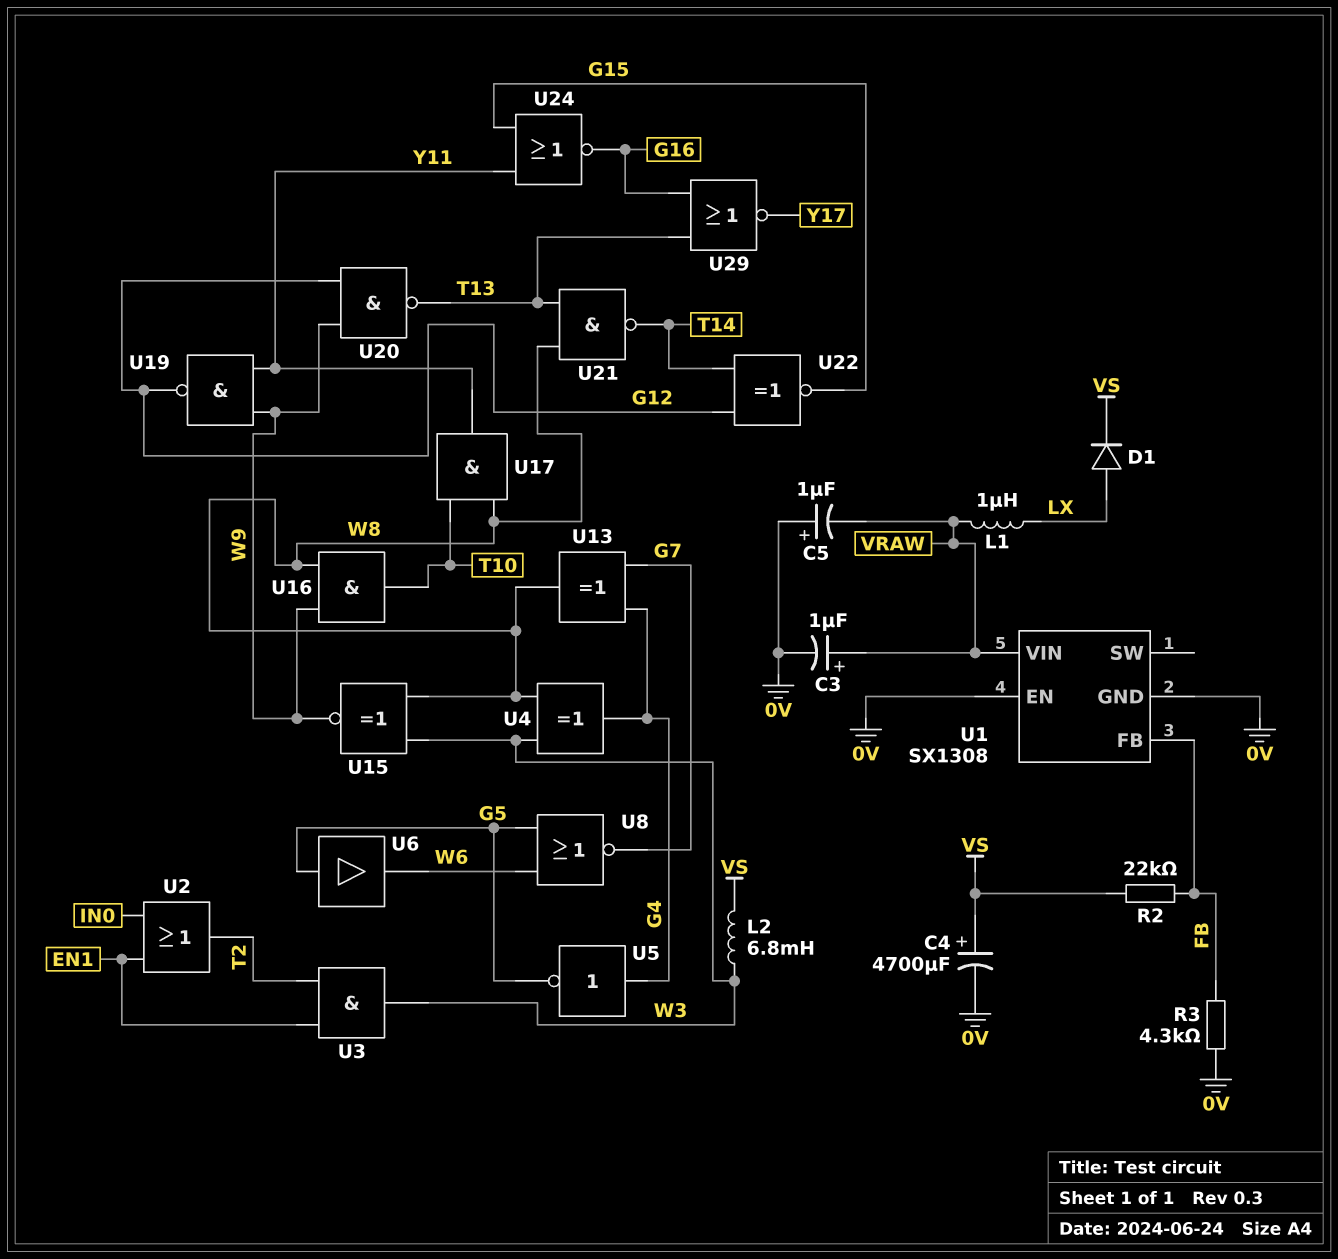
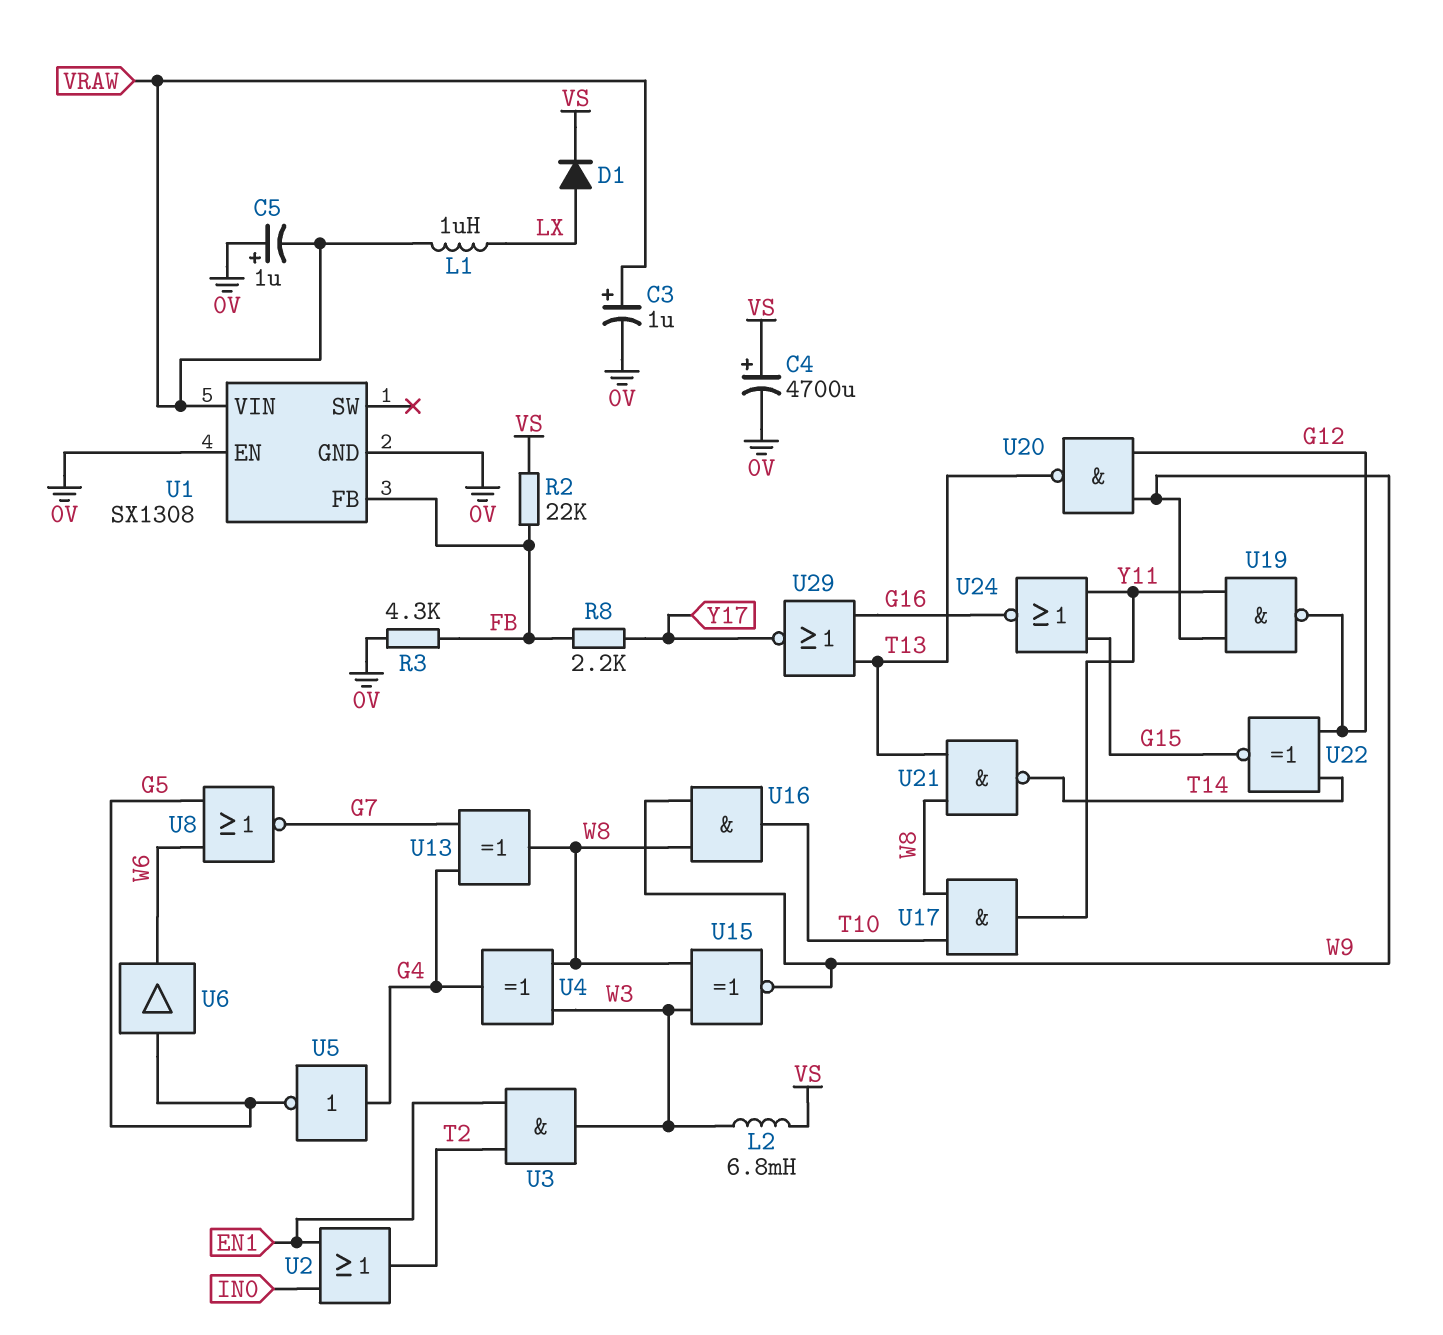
R8: none -> 2.2k (FB, Y17)

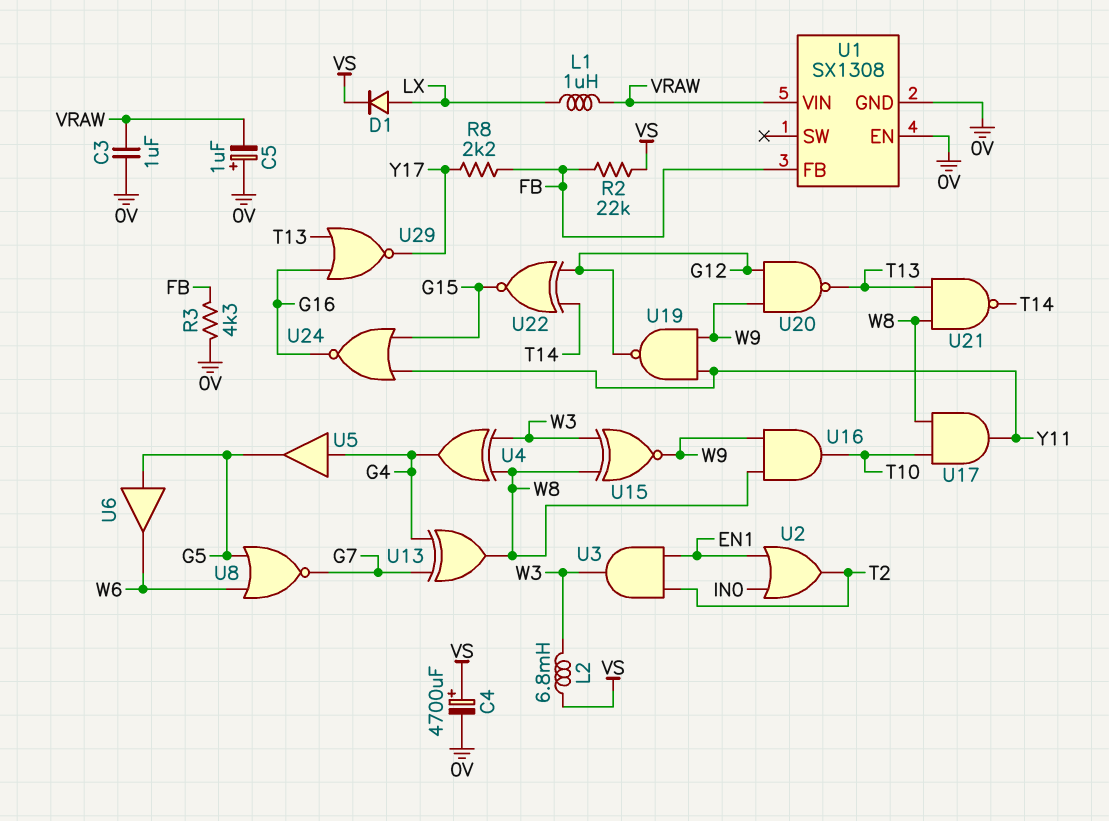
C3: 1uF (plus VRAW, minus 0V) -> 1uF (0V, VRAW)
U5: NOT (in G4, out G5) -> buffer (in G4, out G5)

